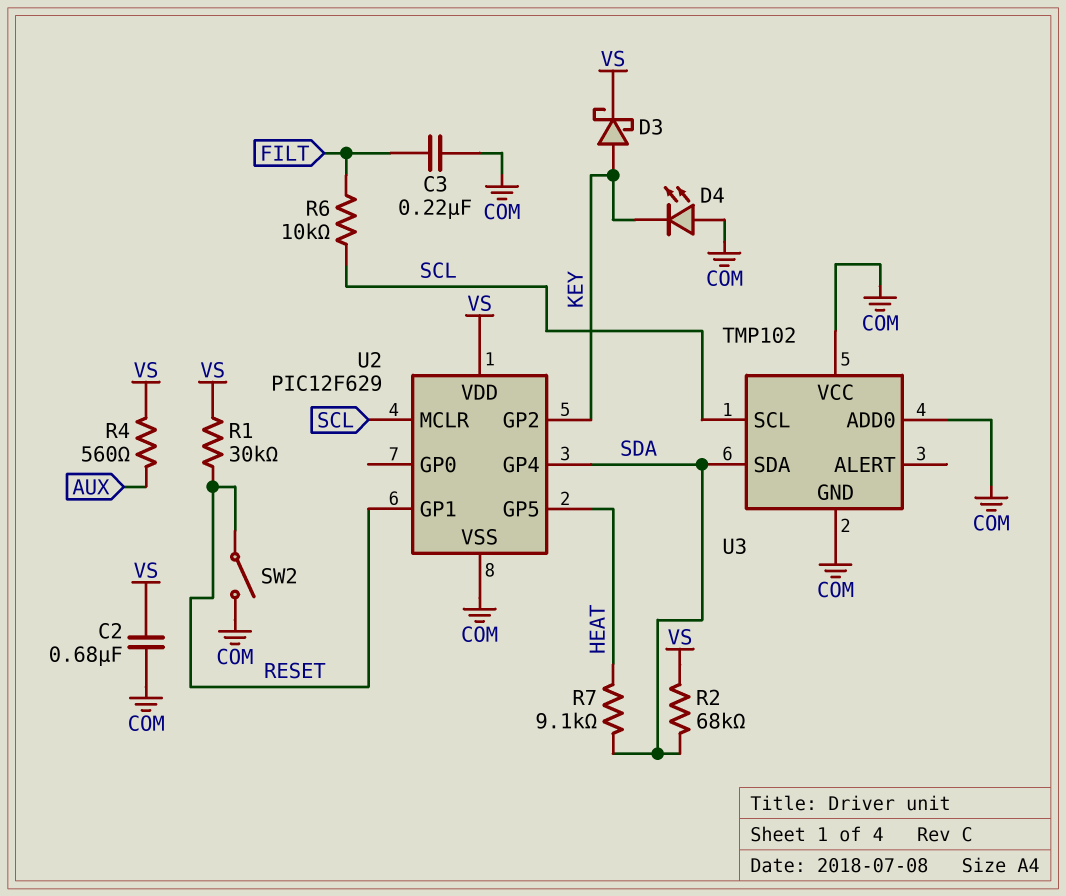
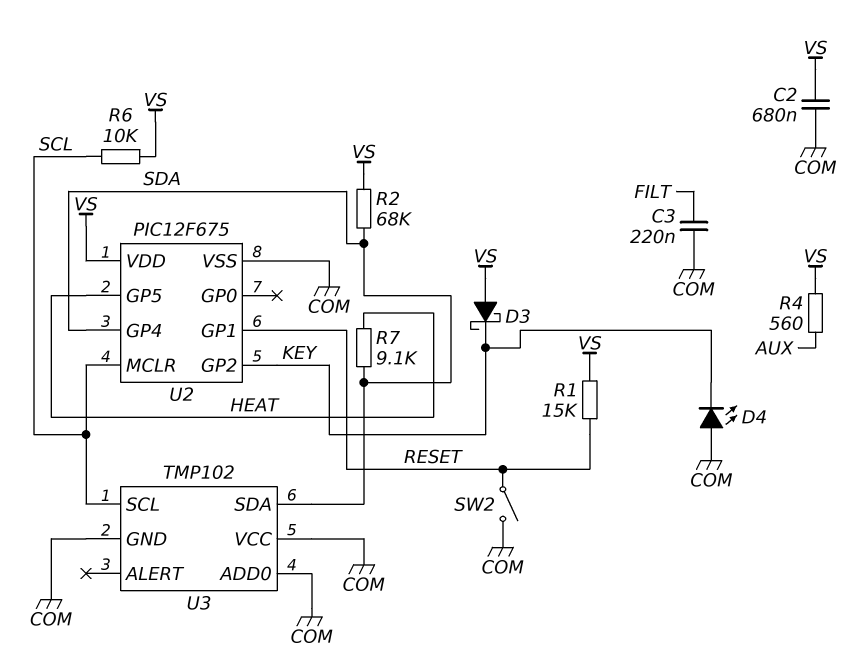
D3: schottky (A KEY, K VS) -> schottky (A VS, K KEY)
R1: 30k (RESET, VS) -> 15k (RESET, VS)
R6: 10k (FILT, SCL) -> 10k (SCL, VS)
U2: PIC12F629 -> PIC12F675

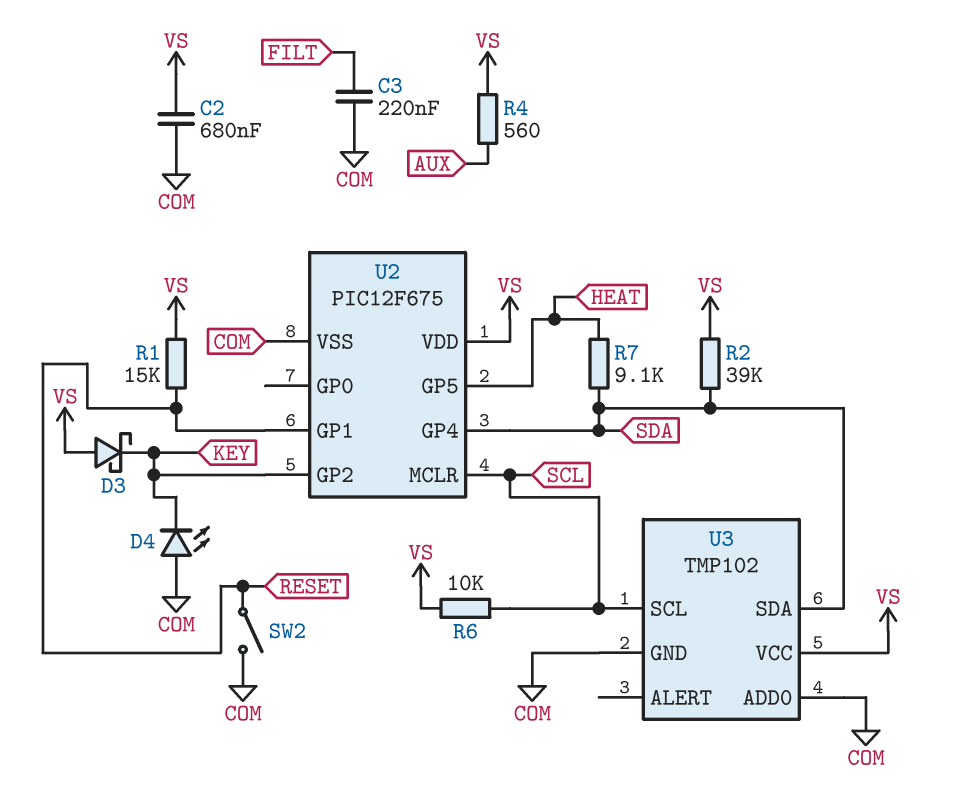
R2: 68k (SDA, VS) -> 39k (SDA, VS)
U3 pin VCC: COM -> VS

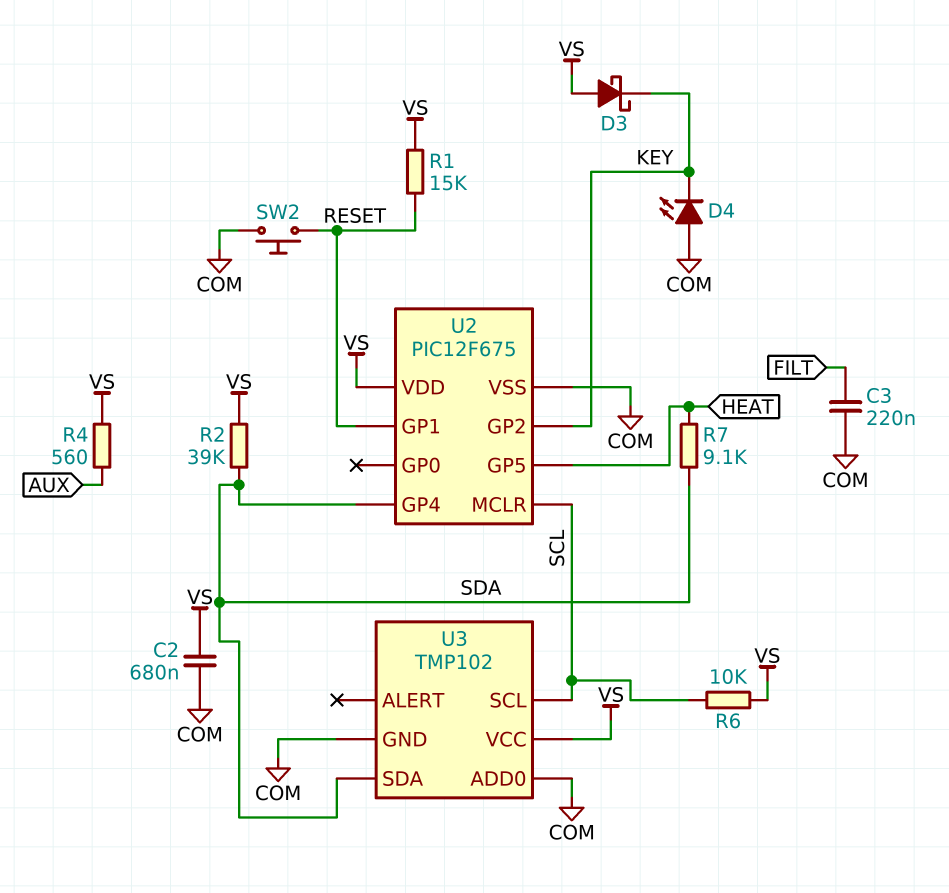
SW2: switch (COM, RESET) -> button (COM, RESET)

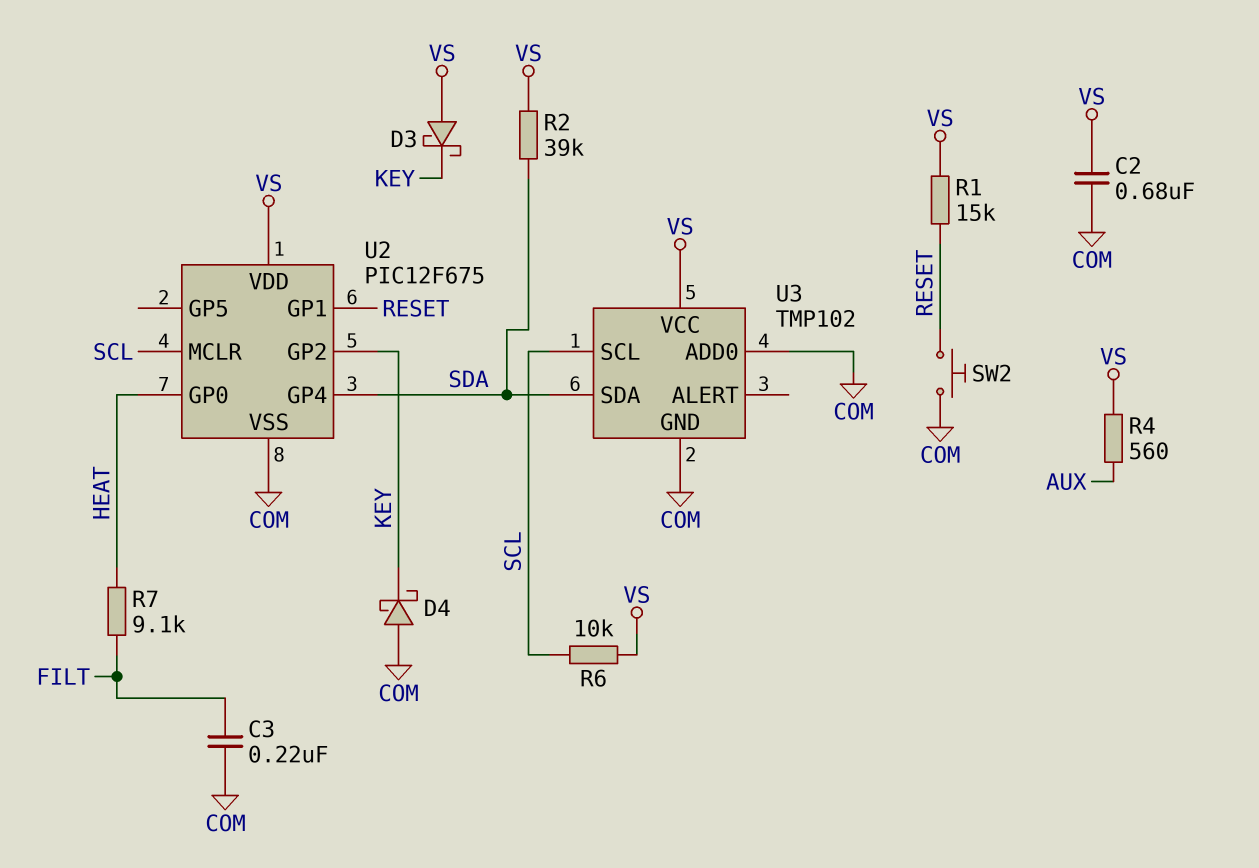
D4: LED (A COM, K KEY) -> schottky (A COM, K KEY)
R7: 9.1k (HEAT, SDA) -> 9.1k (FILT, HEAT)
U2 pin GP0: none -> HEAT
U2 pin GP5: HEAT -> none

